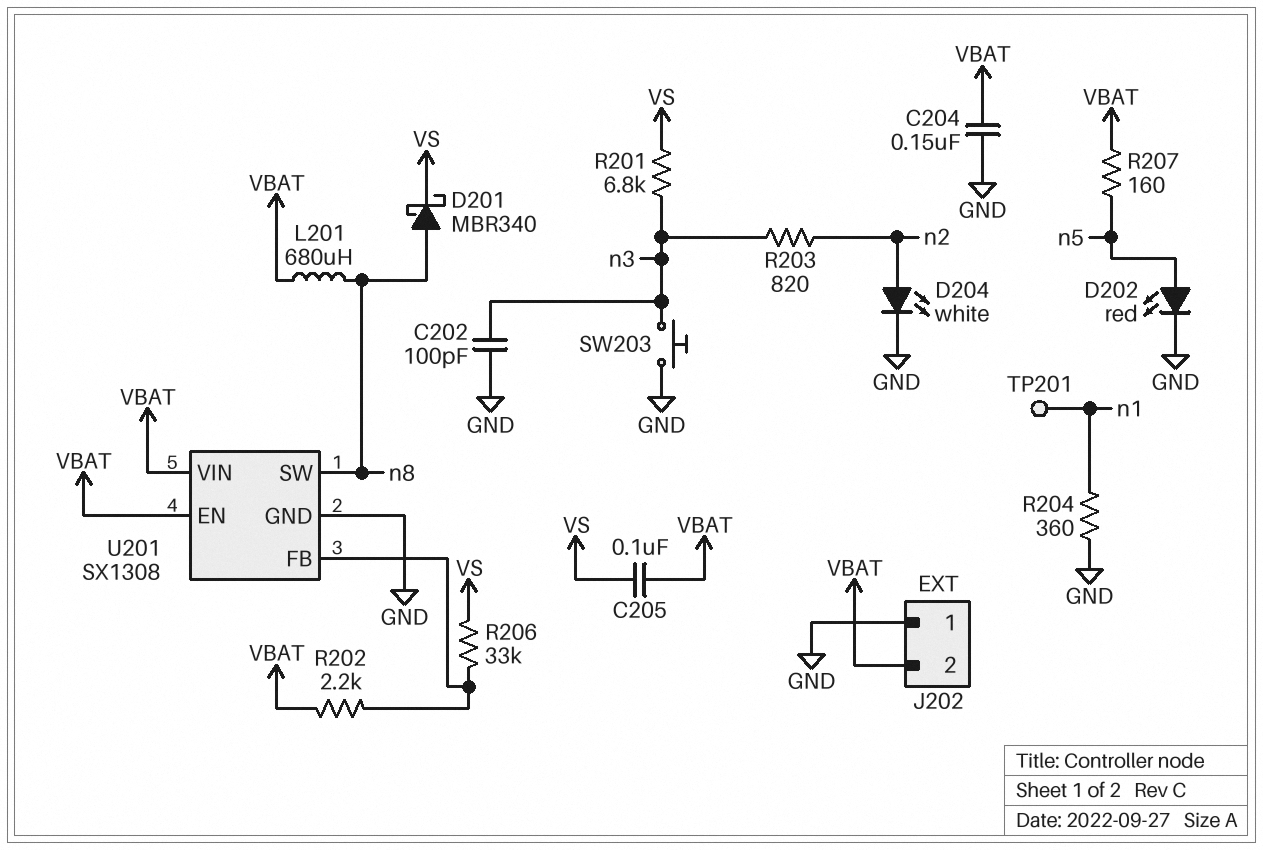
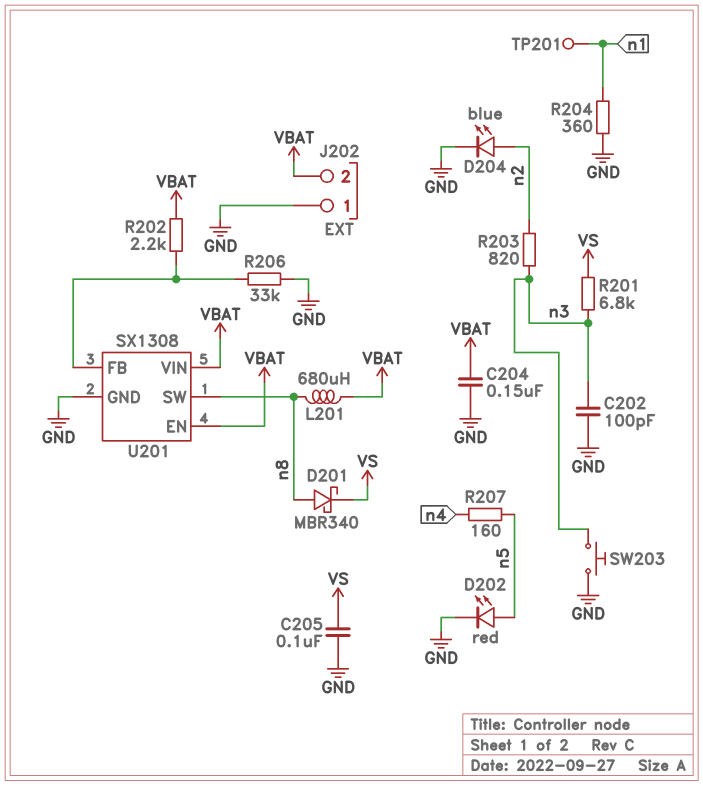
C205: 100nF (VBAT, VS) -> 100nF (GND, VS)
D204: LED white (A n2, K GND) -> LED blue (A n2, K GND)
R206: 33k (U201/FB, VS) -> 33k (GND, U201/FB)
R207: 160 (VBAT, n5) -> 160 (n4, n5)

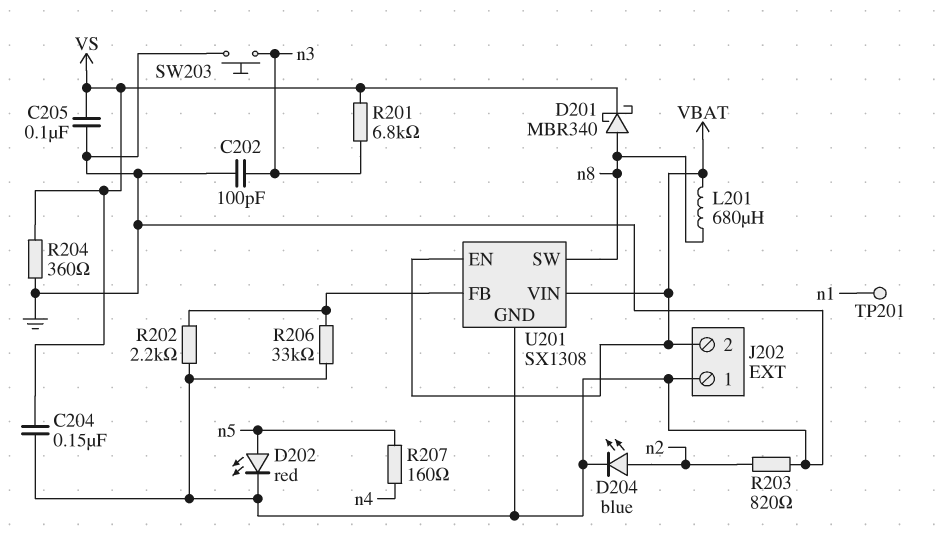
C204: 150nF (GND, VBAT) -> 150nF (GND, VS)
R202: 2.2k (U201/FB, VBAT) -> 2.2k (GND, U201/FB)
R203: 820 (n2, n3) -> 820 (GND, n2)
R204: 360 (GND, n1) -> 360 (GND, VS)

